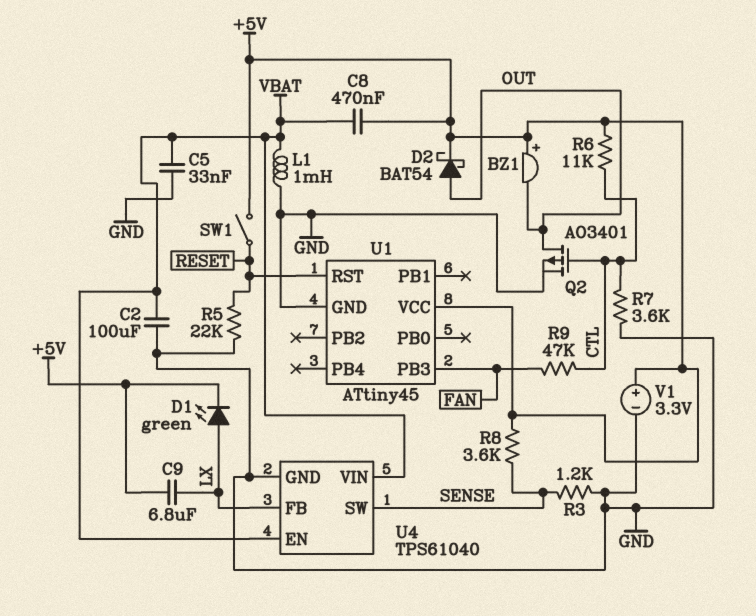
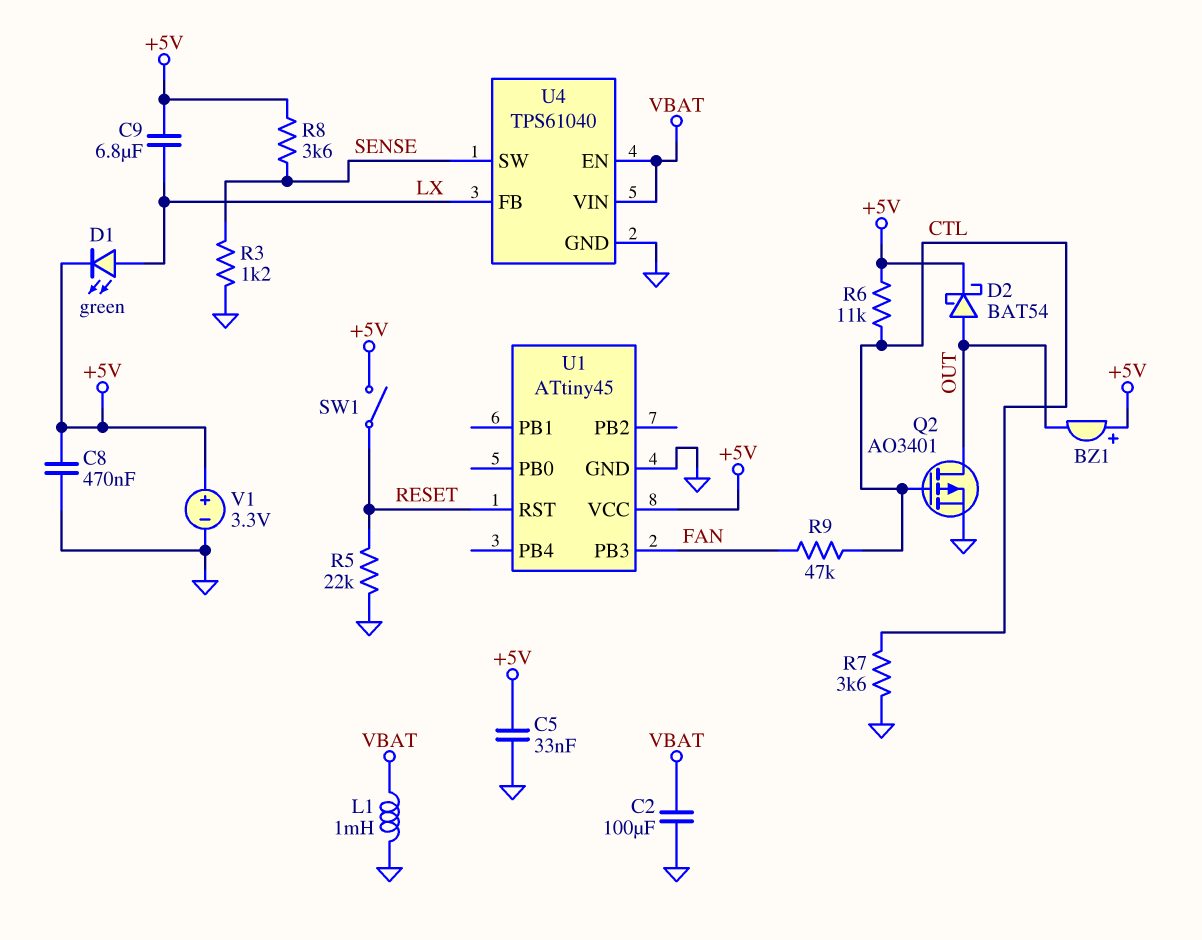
C5: 33nF (GND, VBAT) -> 33nF (+5V, GND)
C8: 470nF (+5V, VBAT) -> 470nF (+5V, GND)

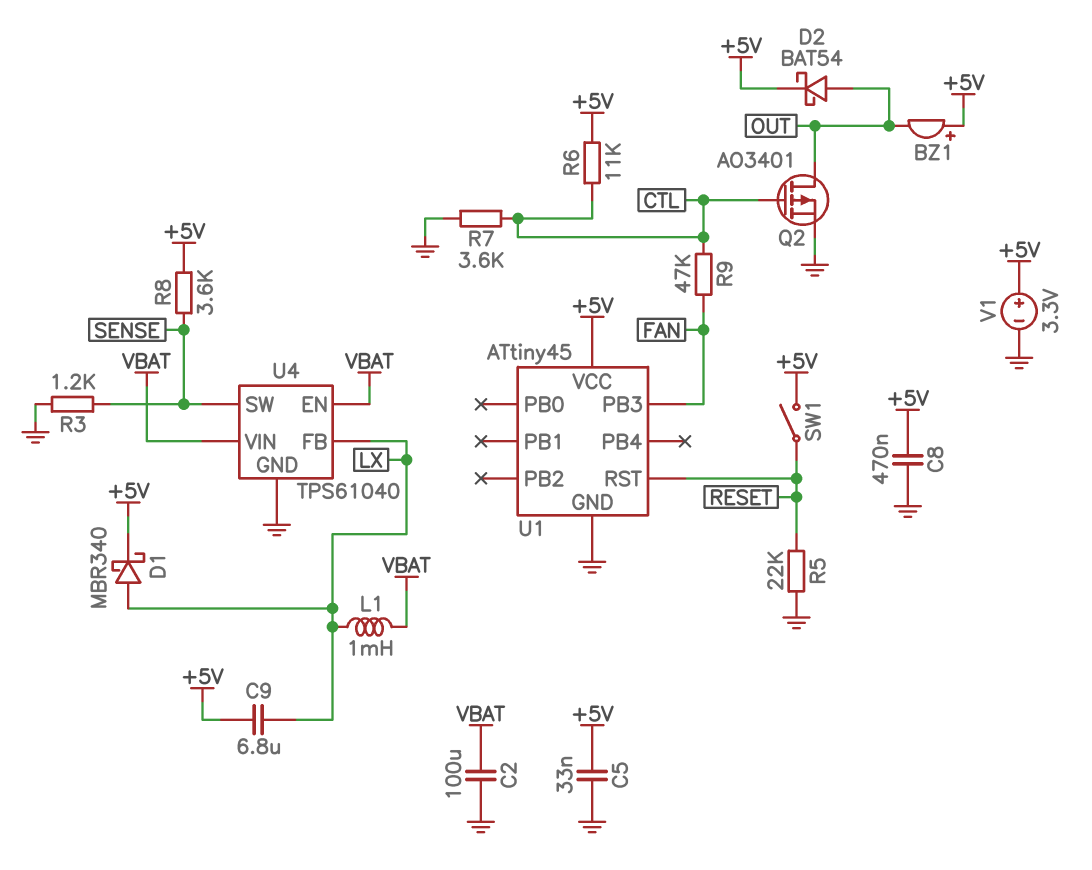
D1: LED green (A LX, K +5V) -> schottky MBR340 (A LX, K +5V)
L1: 1mH (GND, VBAT) -> 1mH (LX, VBAT)

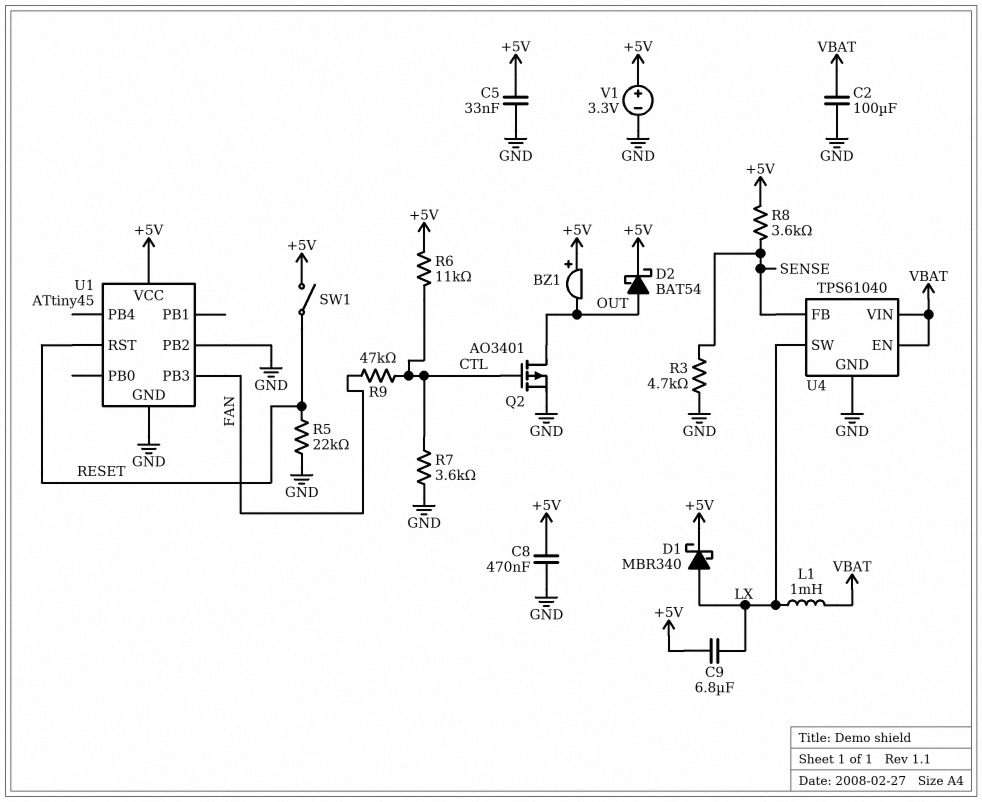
R3: 1.2k (GND, SENSE) -> 4.7k (GND, SENSE)
U1 pin PB2: none -> GND
U4 pin FB: LX -> SENSE
U4 pin SW: SENSE -> LX

